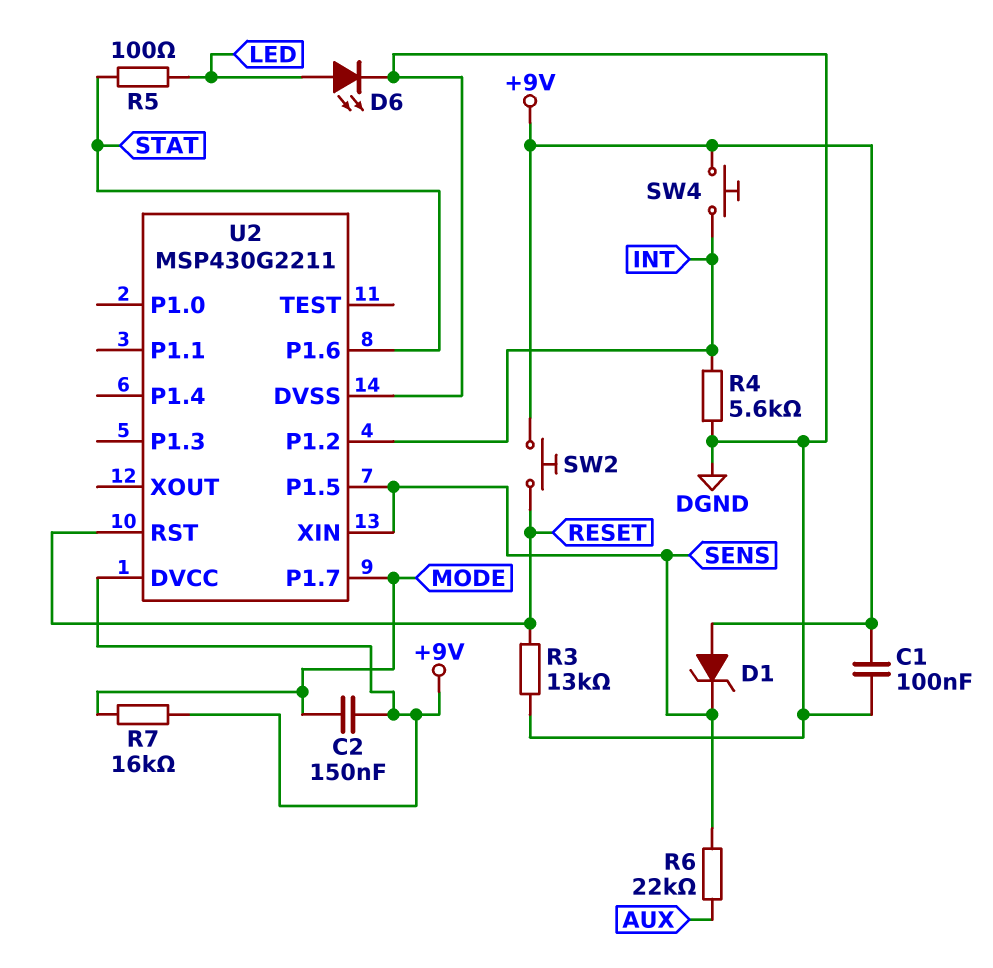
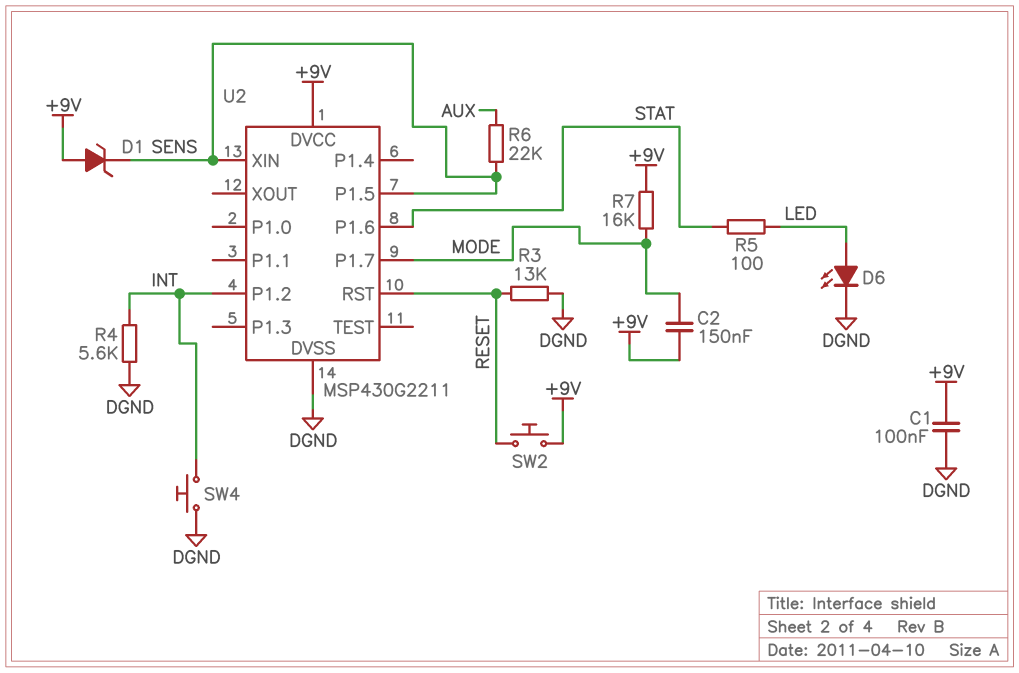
SW4: button (+9V, INT) -> button (DGND, INT)

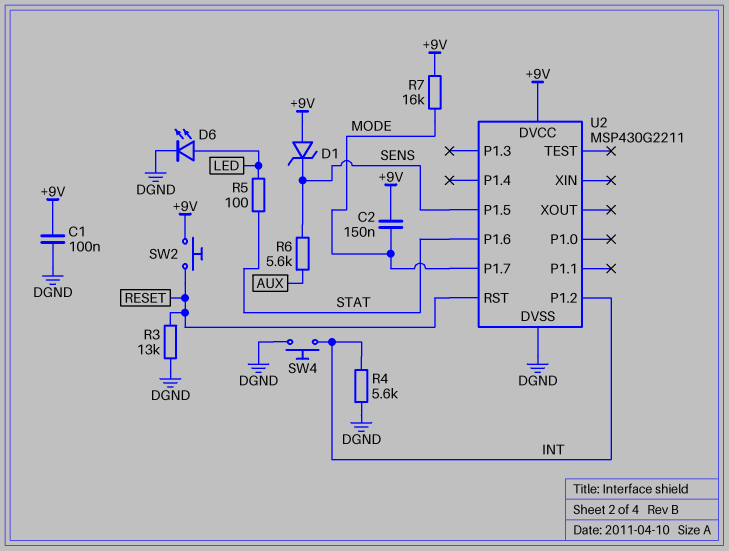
R6: 22k (AUX, SENS) -> 5.6k (AUX, SENS)
U2 pin XIN: SENS -> none

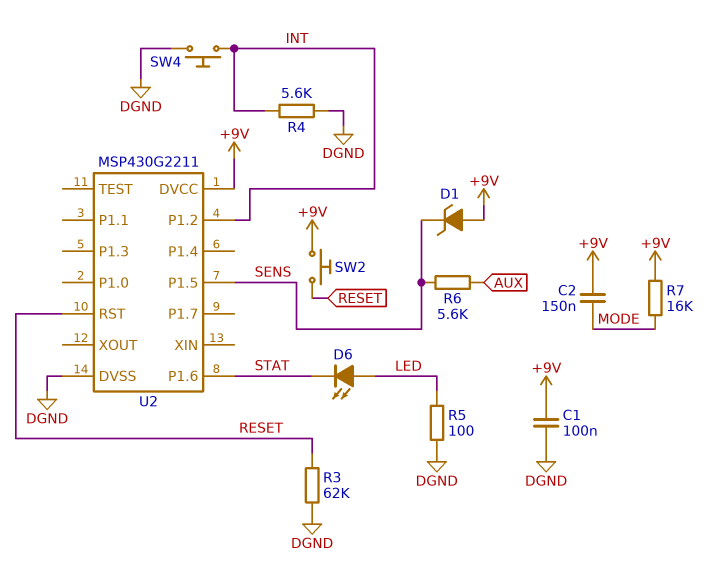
D6: LED (A LED, K DGND) -> LED (A LED, K STAT)
R3: 13k (DGND, RESET) -> 62k (DGND, RESET)
R5: 100 (LED, STAT) -> 100 (DGND, LED)
U2 pin P1.7: MODE -> none

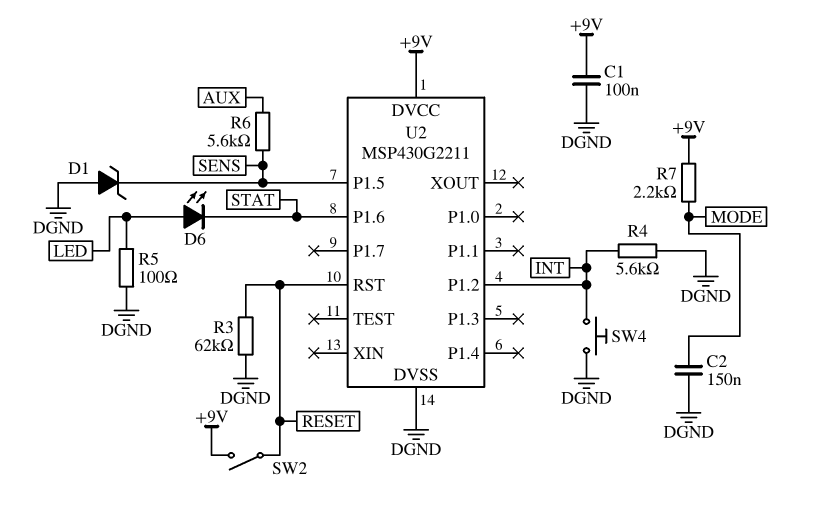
C2: 150nF (+9V, MODE) -> 150nF (DGND, MODE)
D1: zener (A +9V, K SENS) -> zener (A DGND, K SENS)
R7: 16k (+9V, MODE) -> 2.2k (+9V, MODE)
SW2: button (+9V, RESET) -> switch (+9V, RESET)

